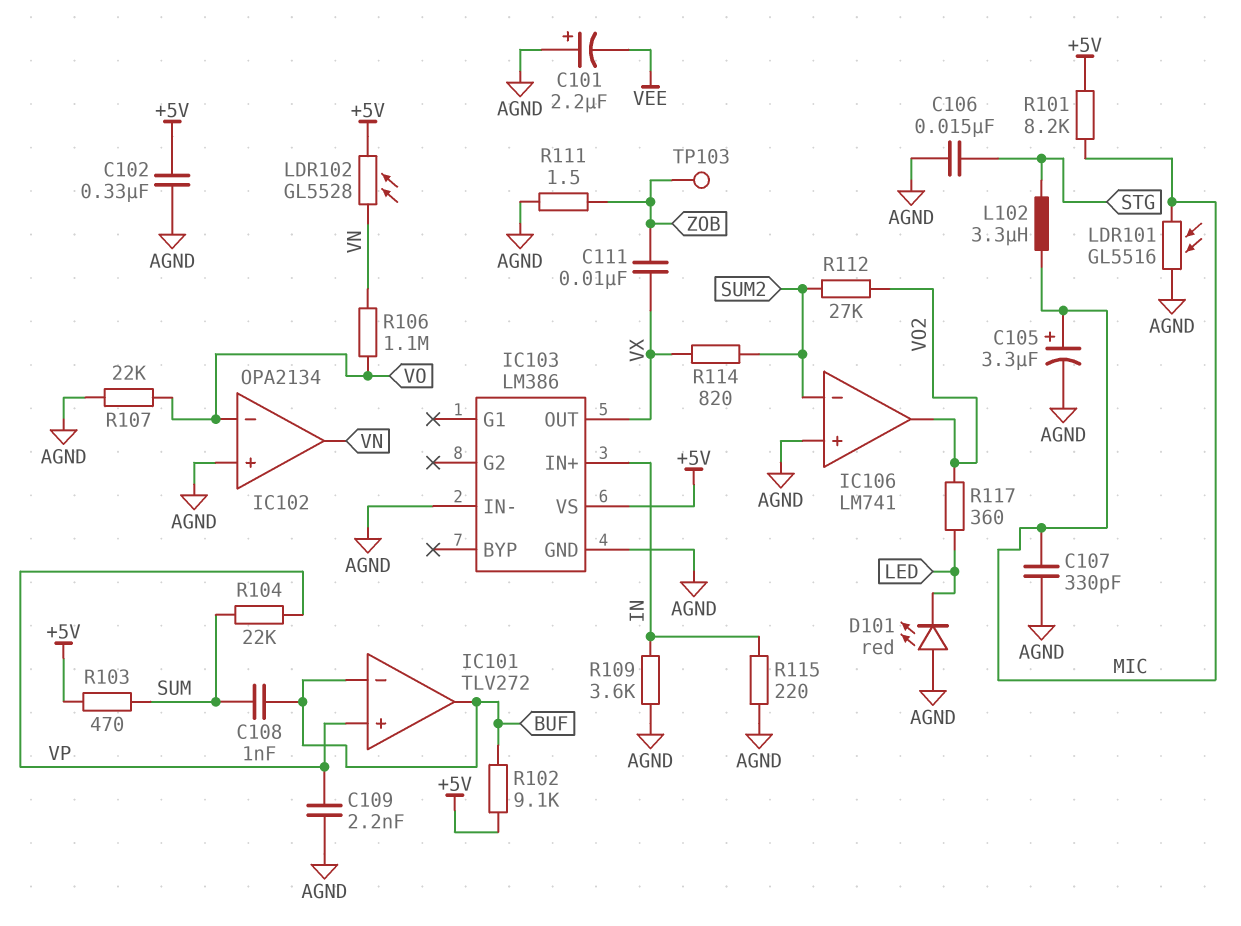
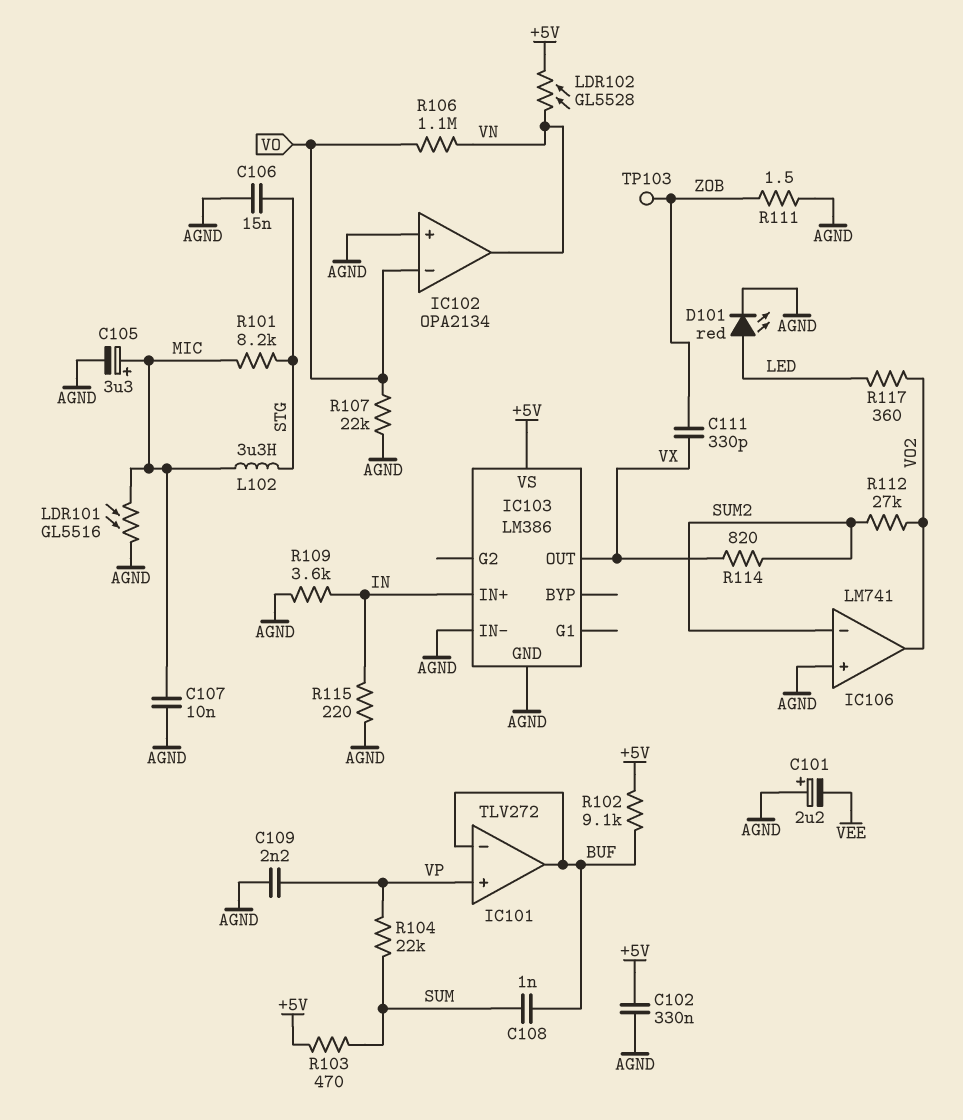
C107: 330pF (AGND, MIC) -> 10nF (AGND, MIC)
C111: 10nF (VX, ZOB) -> 330pF (VX, ZOB)
D101: LED red (A AGND, K LED) -> LED red (A LED, K AGND)
R101: 8.2k (+5V, MIC) -> 8.2k (MIC, STG)

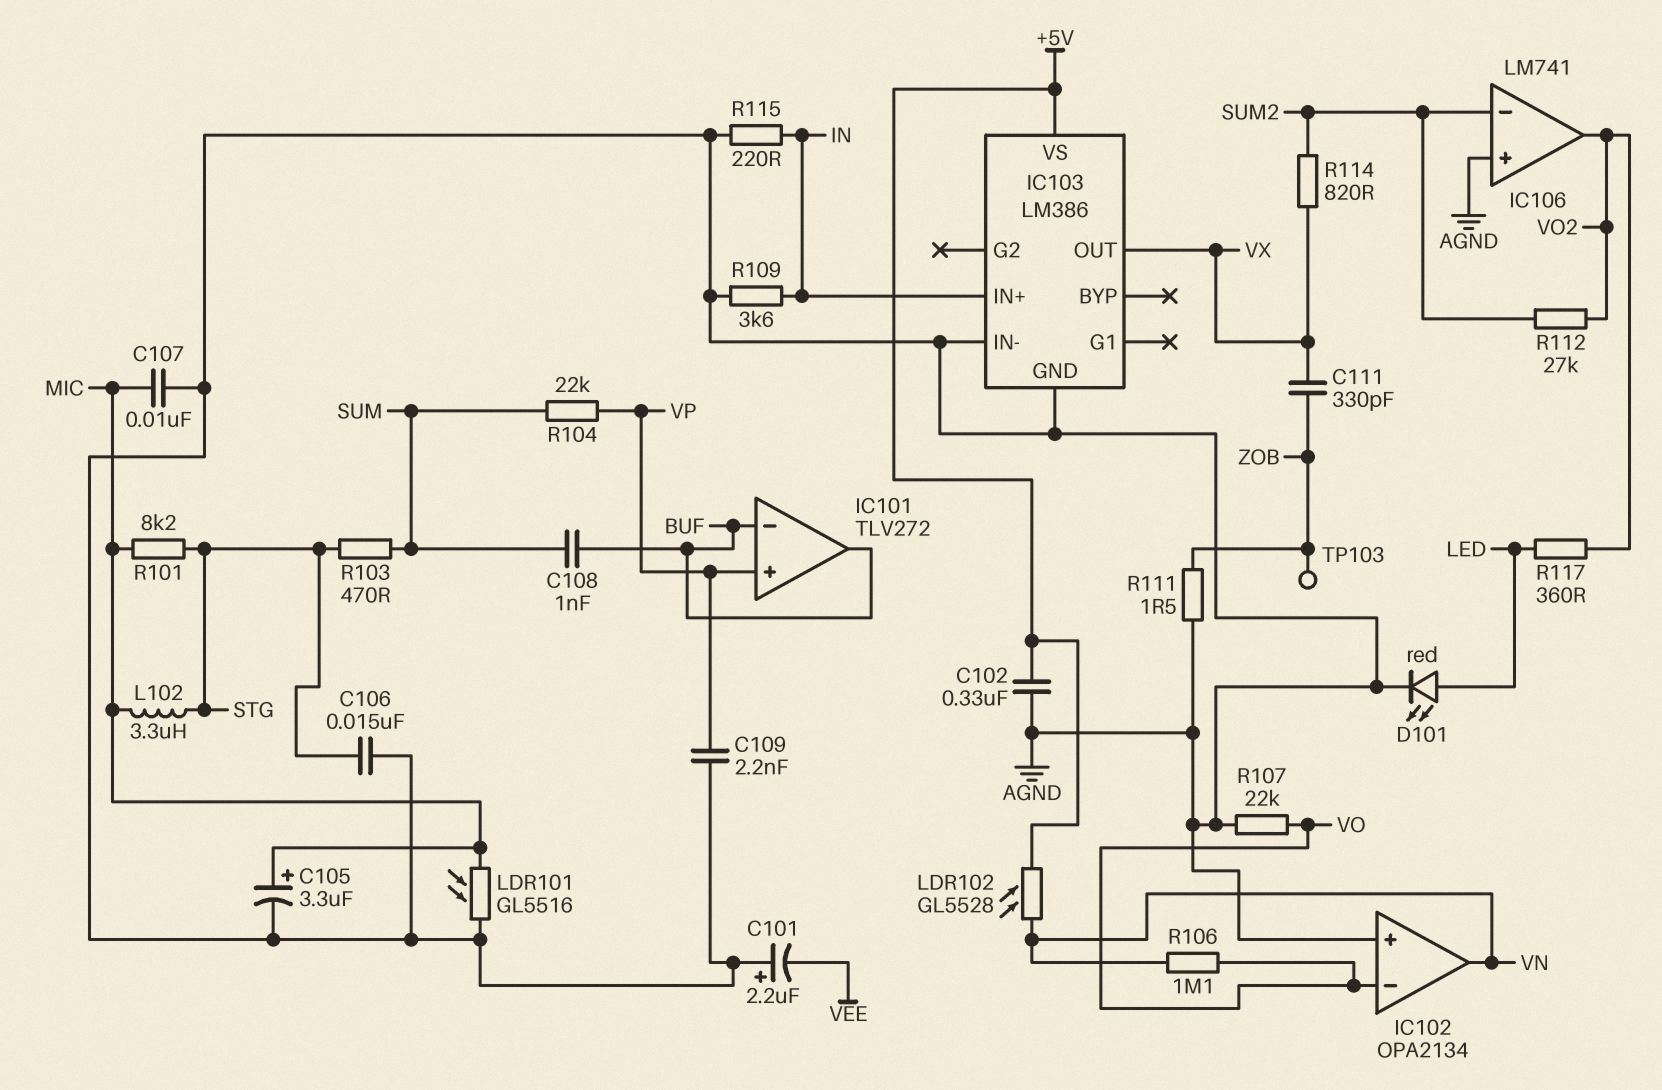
R102: 9.1k (+5V, BUF) -> none
R103: 470 (+5V, SUM) -> 470 (STG, SUM)

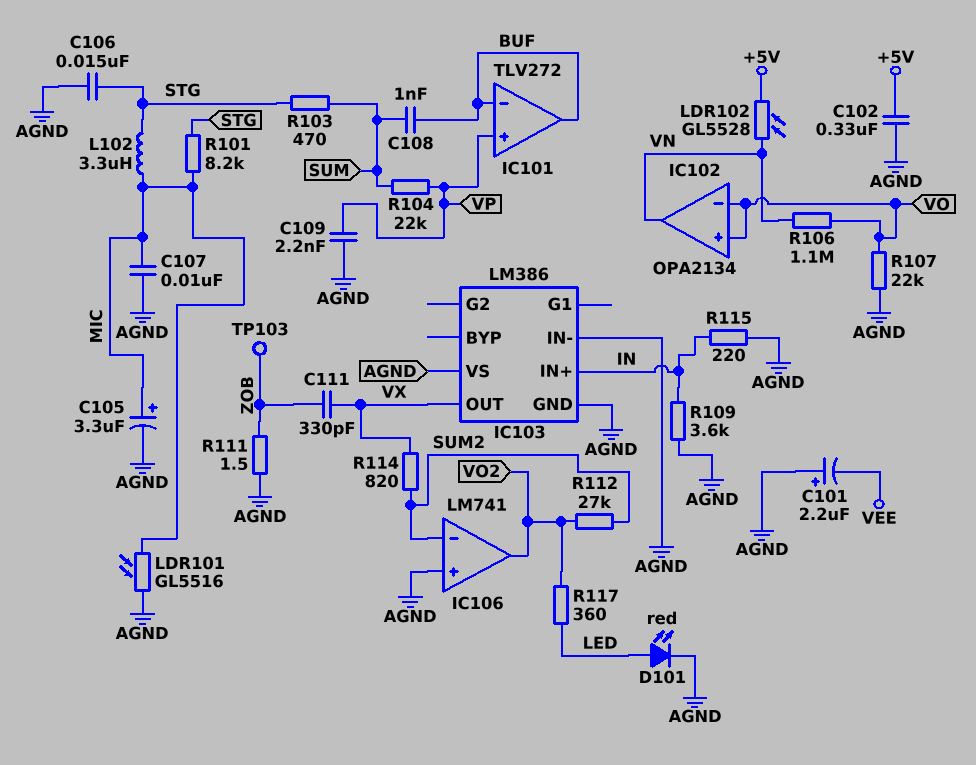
IC102 pin in+: AGND -> VO
IC103 pin VS: +5V -> AGND

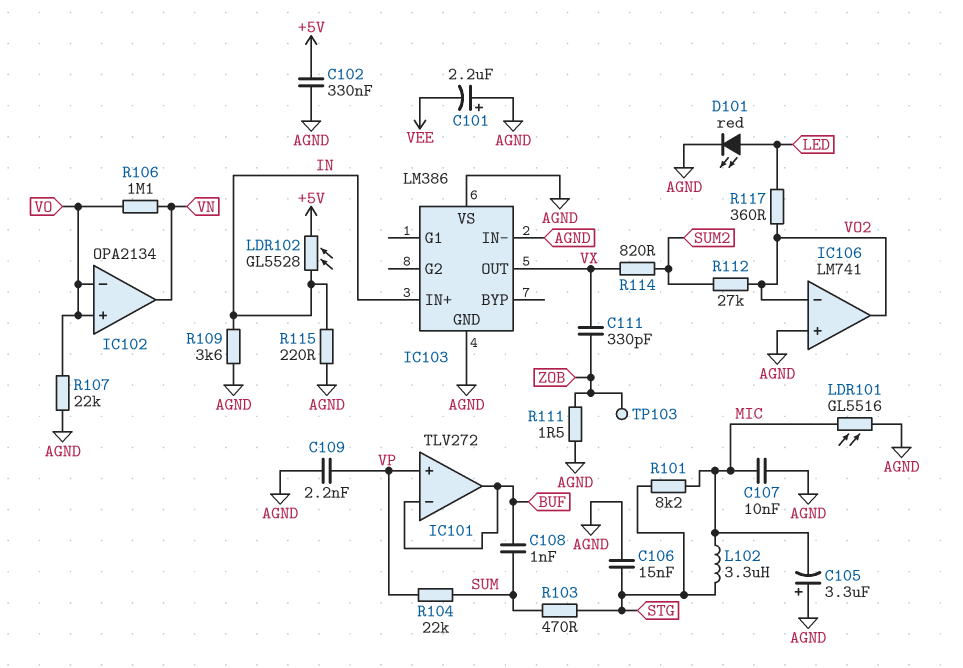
C105: 3.3uF (plus MIC, minus AGND) -> 3.3uF (plus AGND, minus MIC)
IC106 pin in-: SUM2 -> VO2
LDR102: GL5528 (+5V, VN) -> GL5528 (+5V, IN)

